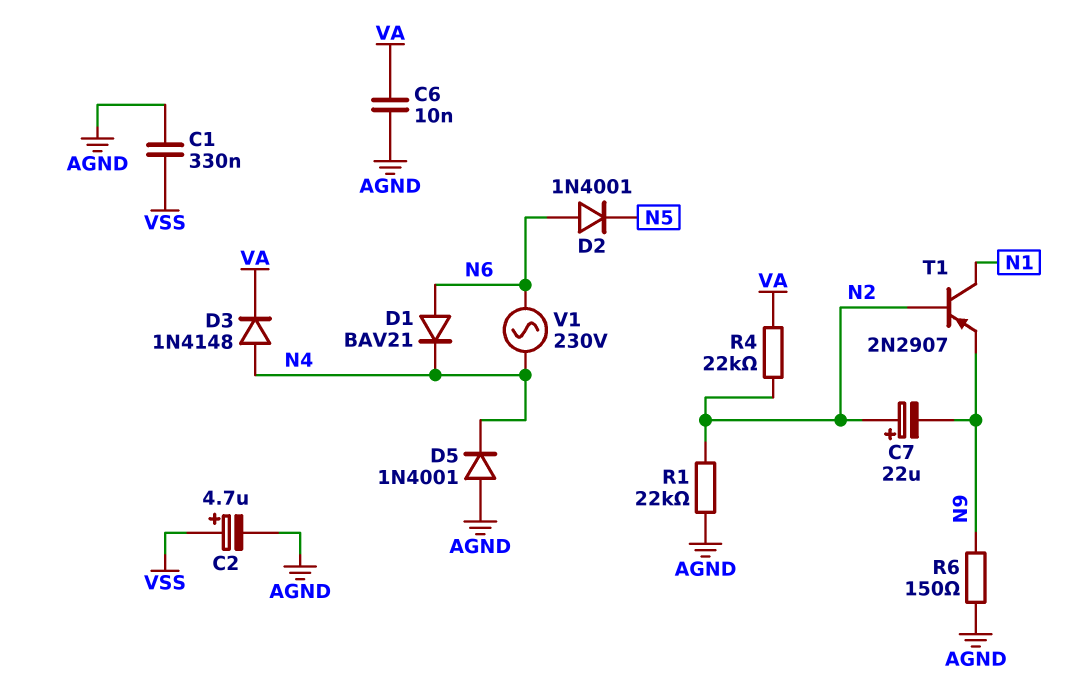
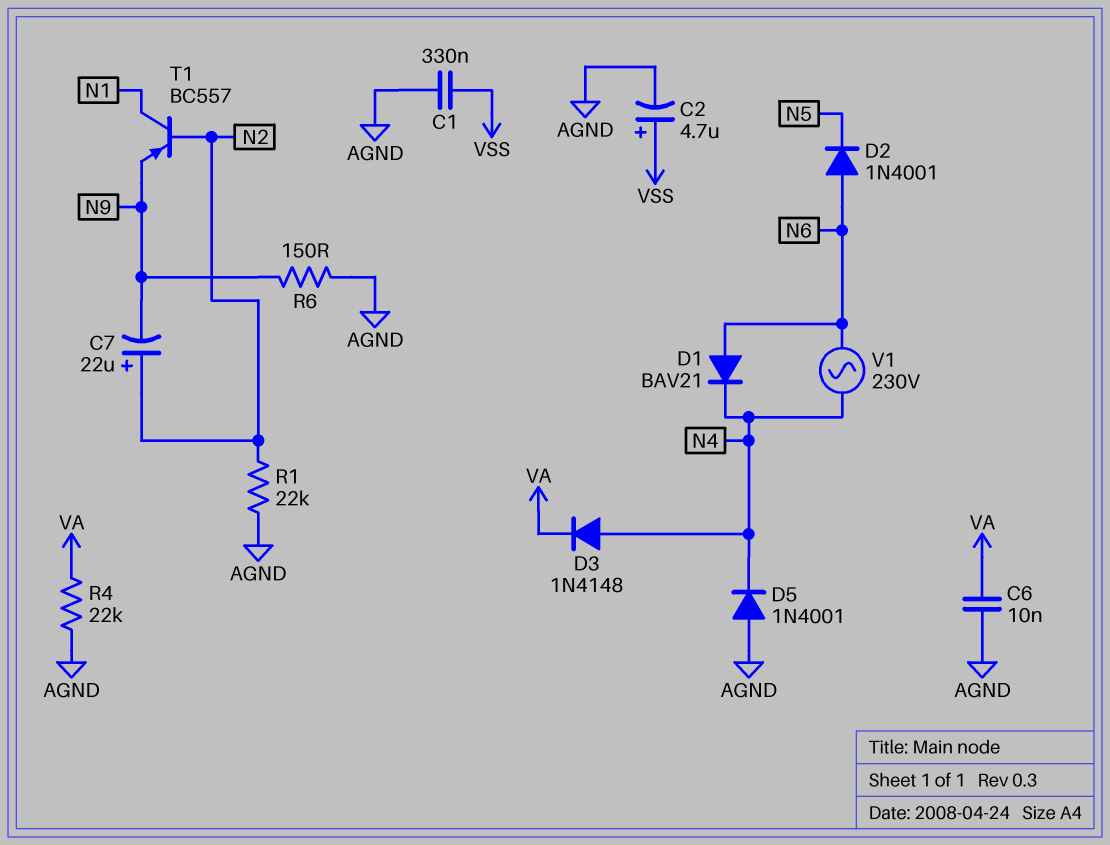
R4: 22k (N2, VA) -> 22k (AGND, VA)
T1: PNP 2N2907 (B N2, C N1, E N9) -> PNP BC557 (B N2, C N1, E N9)

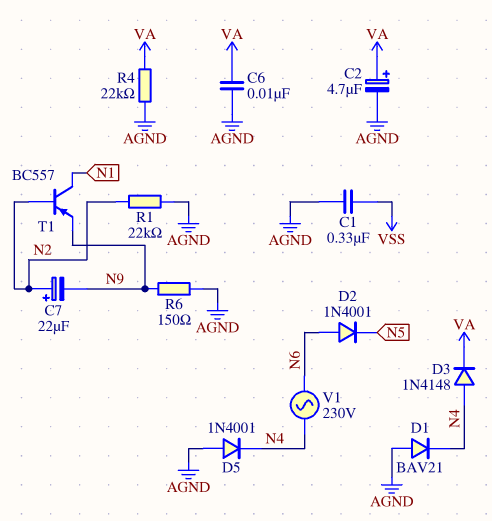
C2: 4.7uF (plus VSS, minus AGND) -> 4.7uF (plus VA, minus AGND)
D1: diode BAV21 (A N6, K N4) -> diode BAV21 (A AGND, K N4)

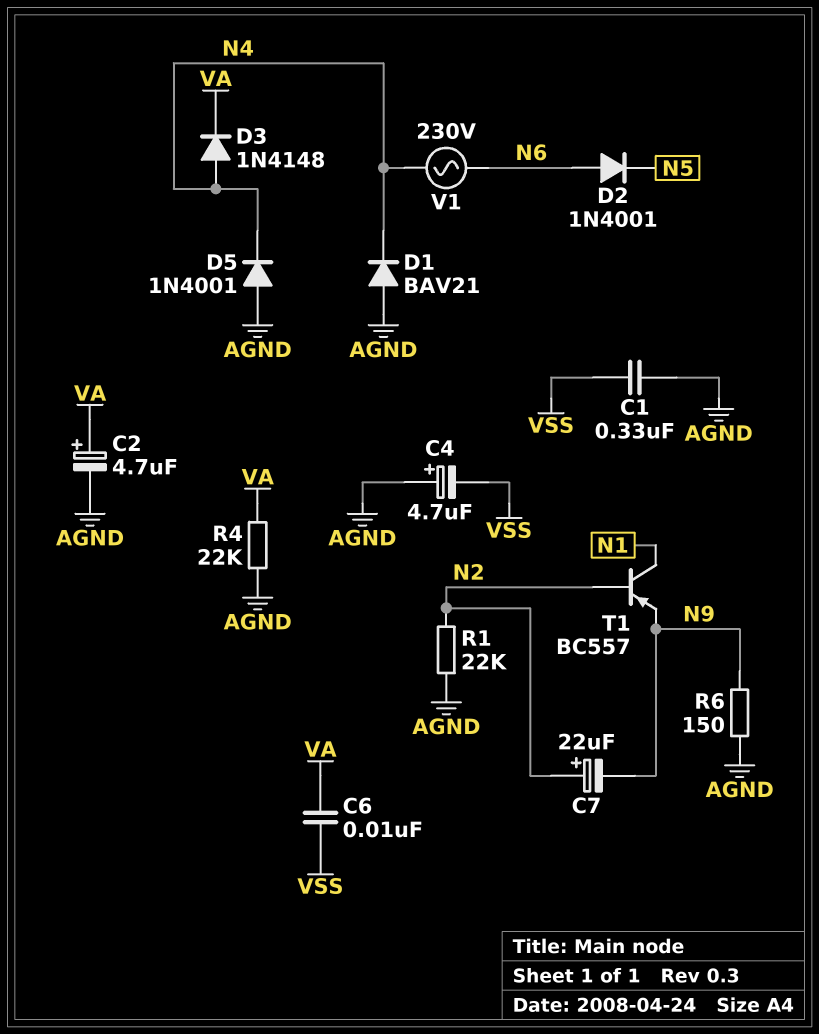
C4: none -> 4.7uF (plus AGND, minus VSS)
C6: 10nF (AGND, VA) -> 10nF (VA, VSS)

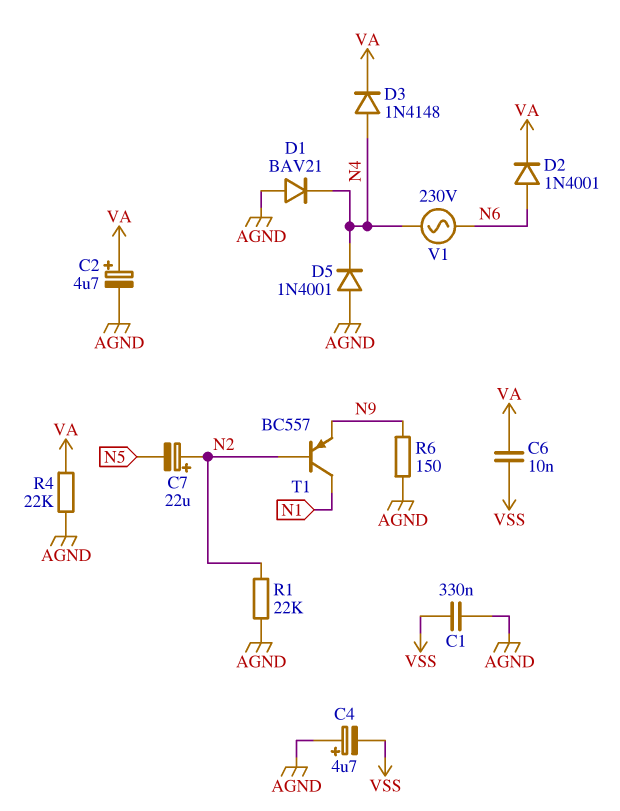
C7: 22uF (plus N2, minus N9) -> 22uF (plus N2, minus N5)
D2: diode 1N4001 (A N6, K N5) -> diode 1N4001 (A N6, K VA)

